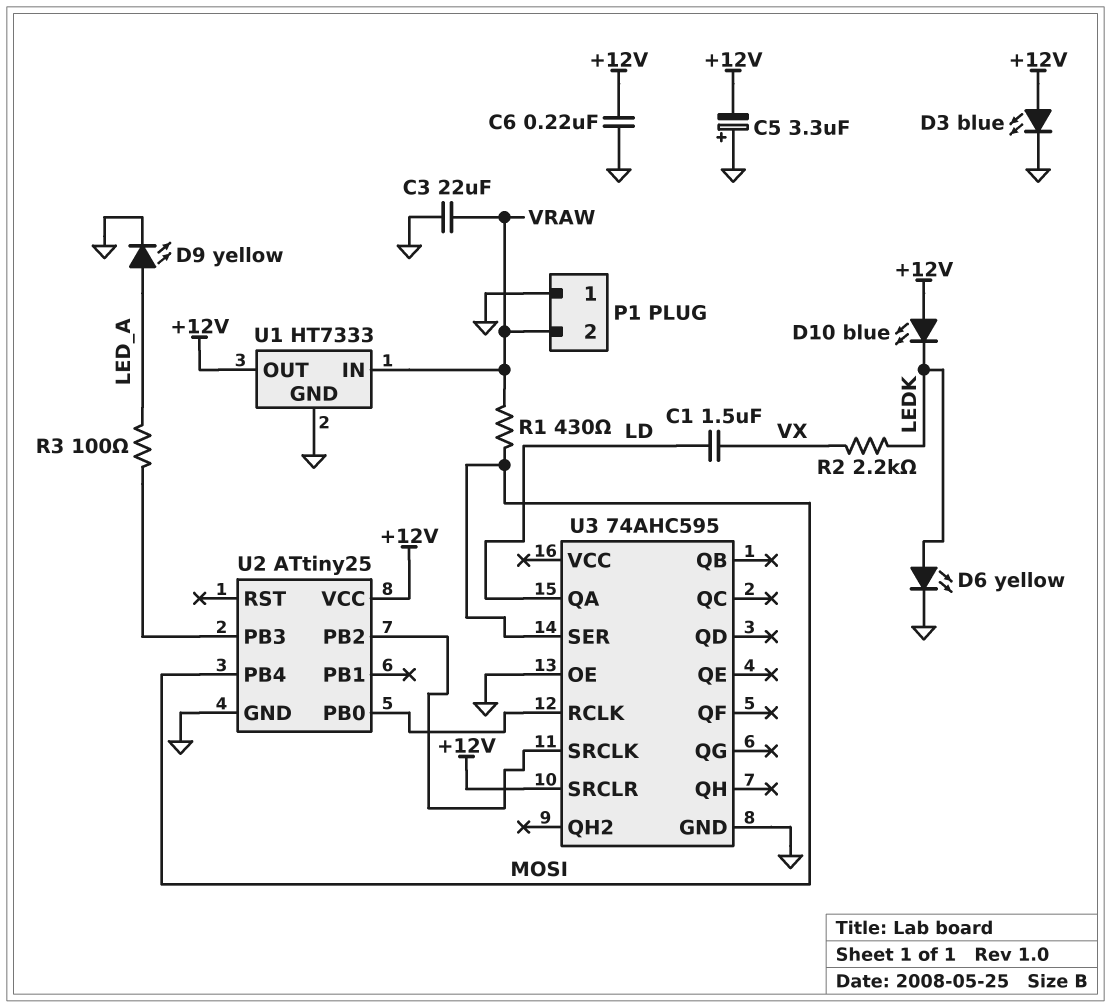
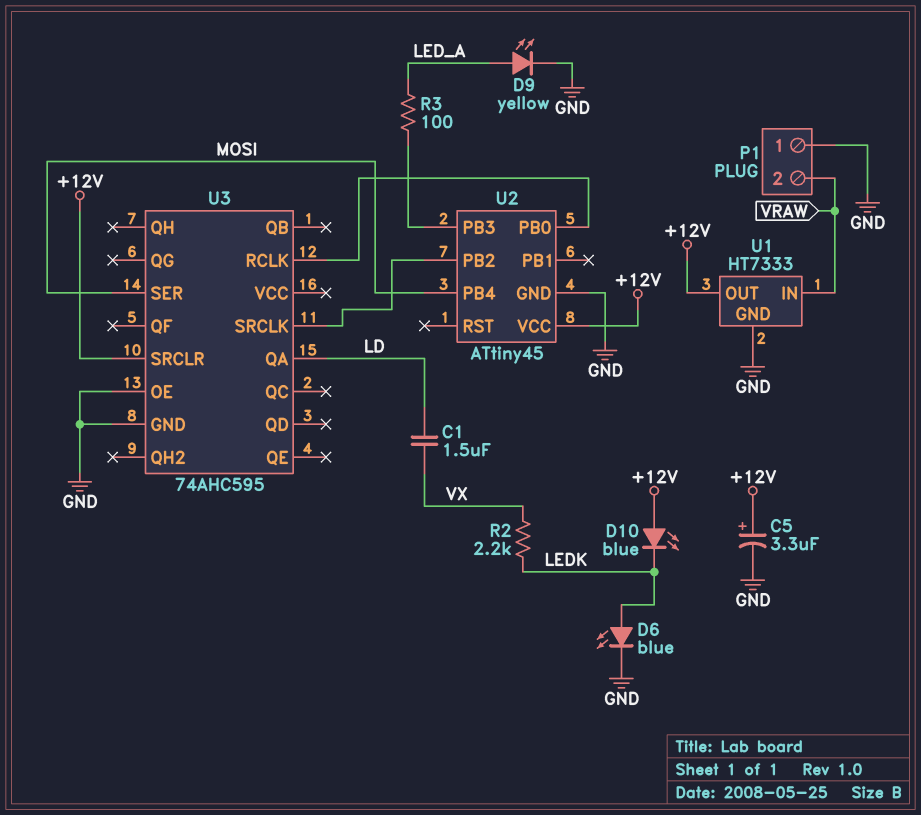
C3: 22uF (GND, VRAW) -> none
C5: 3.3uF (plus GND, minus +12V) -> 3.3uF (plus +12V, minus GND)
C6: 220nF (+12V, GND) -> none
D3: LED blue (A +12V, K GND) -> none
D6: LED yellow (A LEDK, K GND) -> LED blue (A LEDK, K GND)
R1: 430 (MOSI, VRAW) -> none
U2: ATtiny25 -> ATtiny45

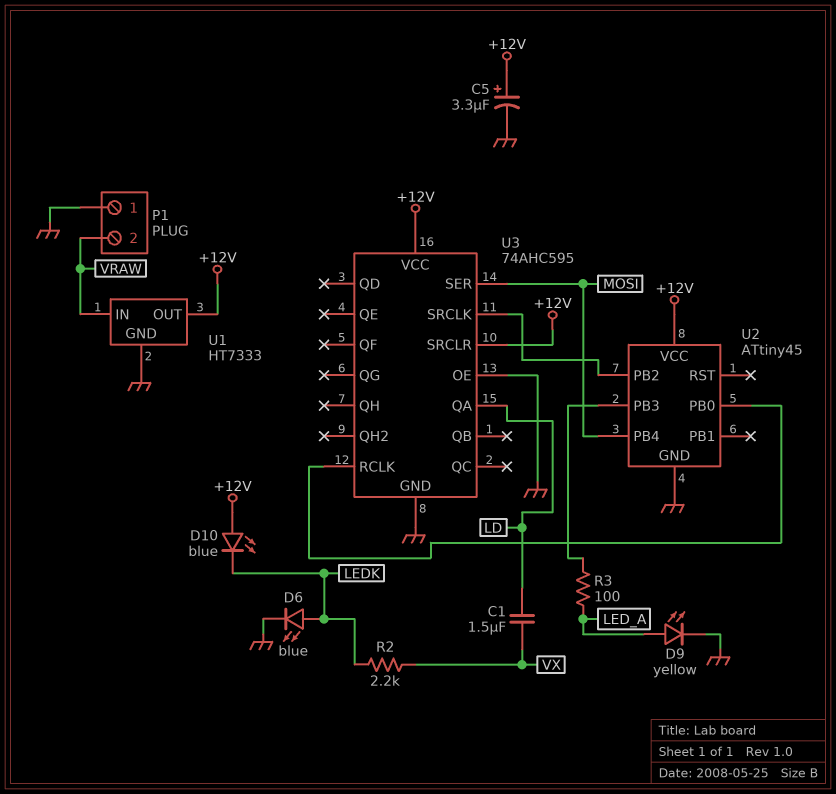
U3 pin VCC: none -> +12V

